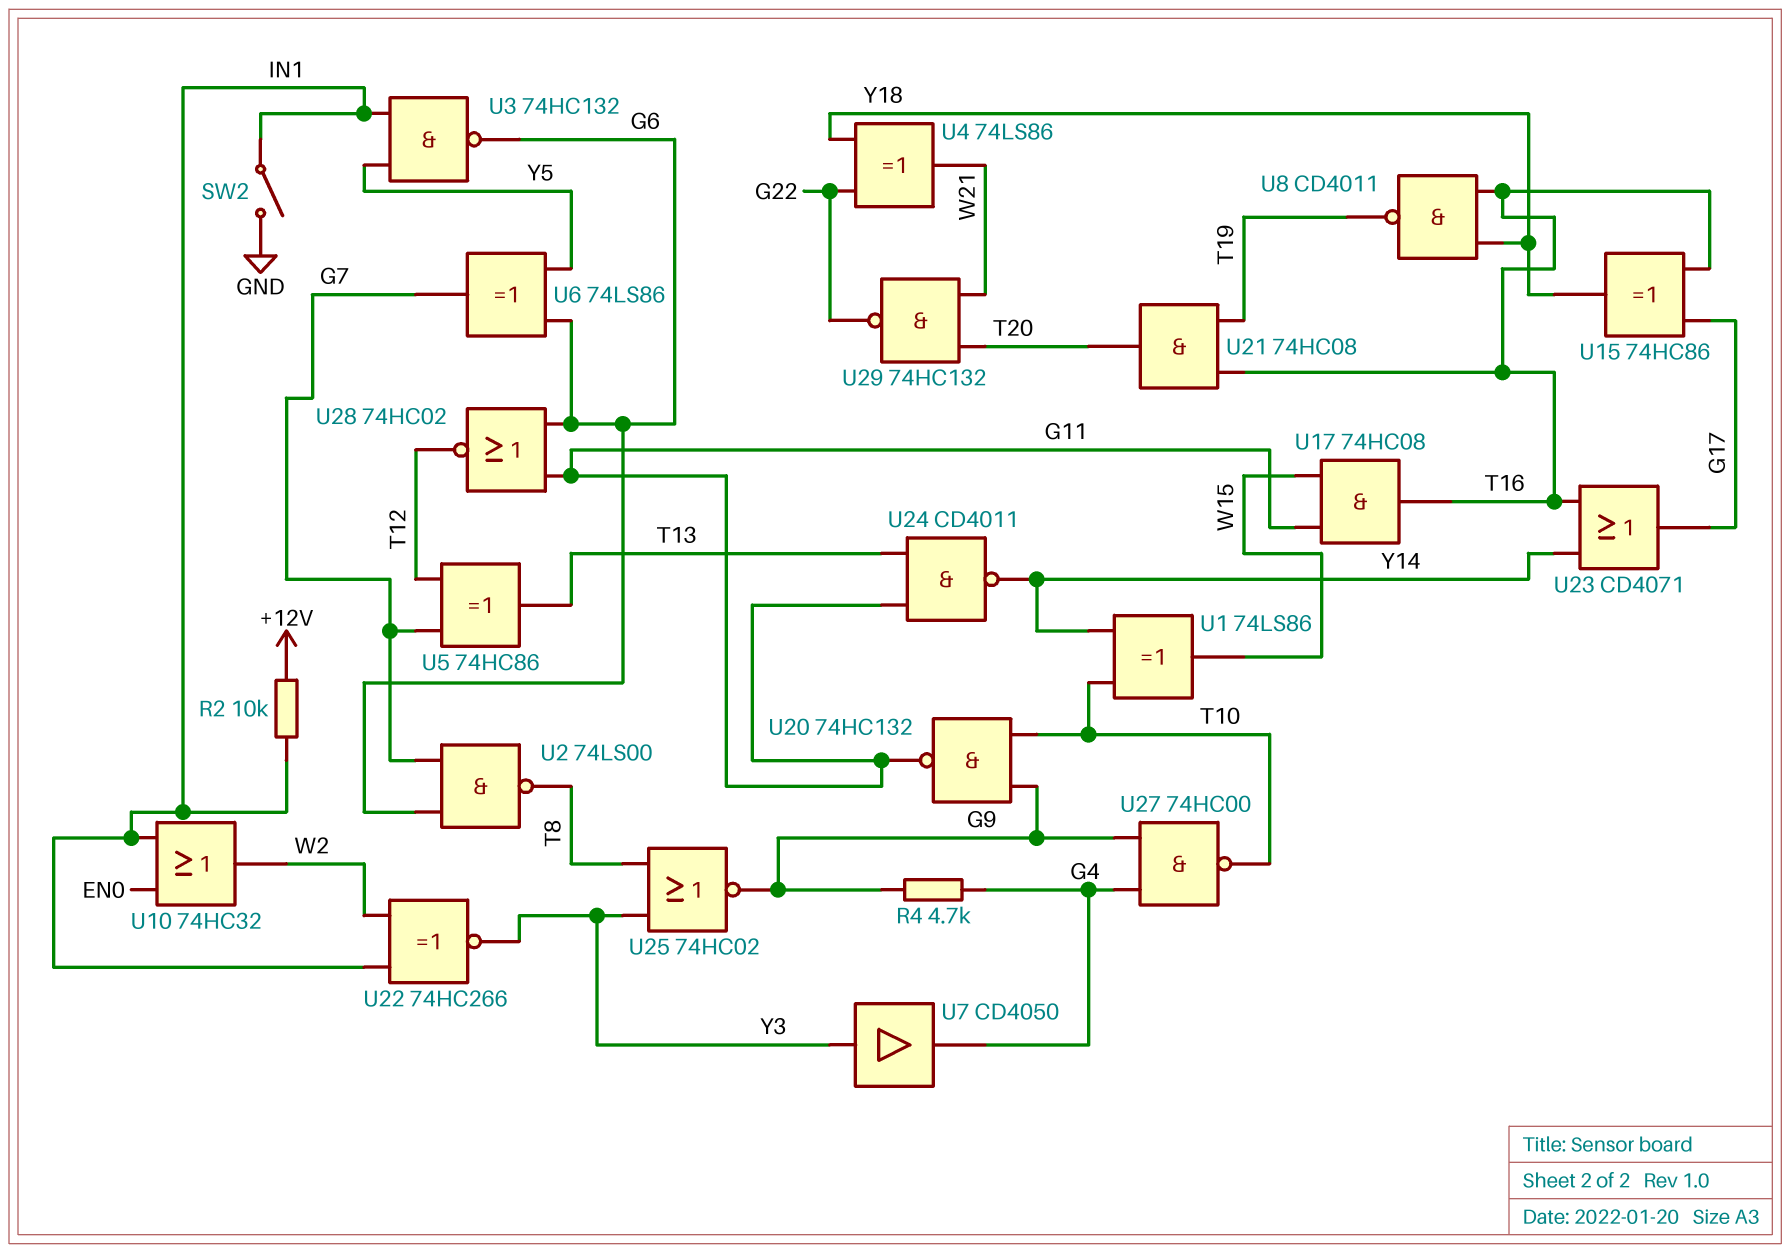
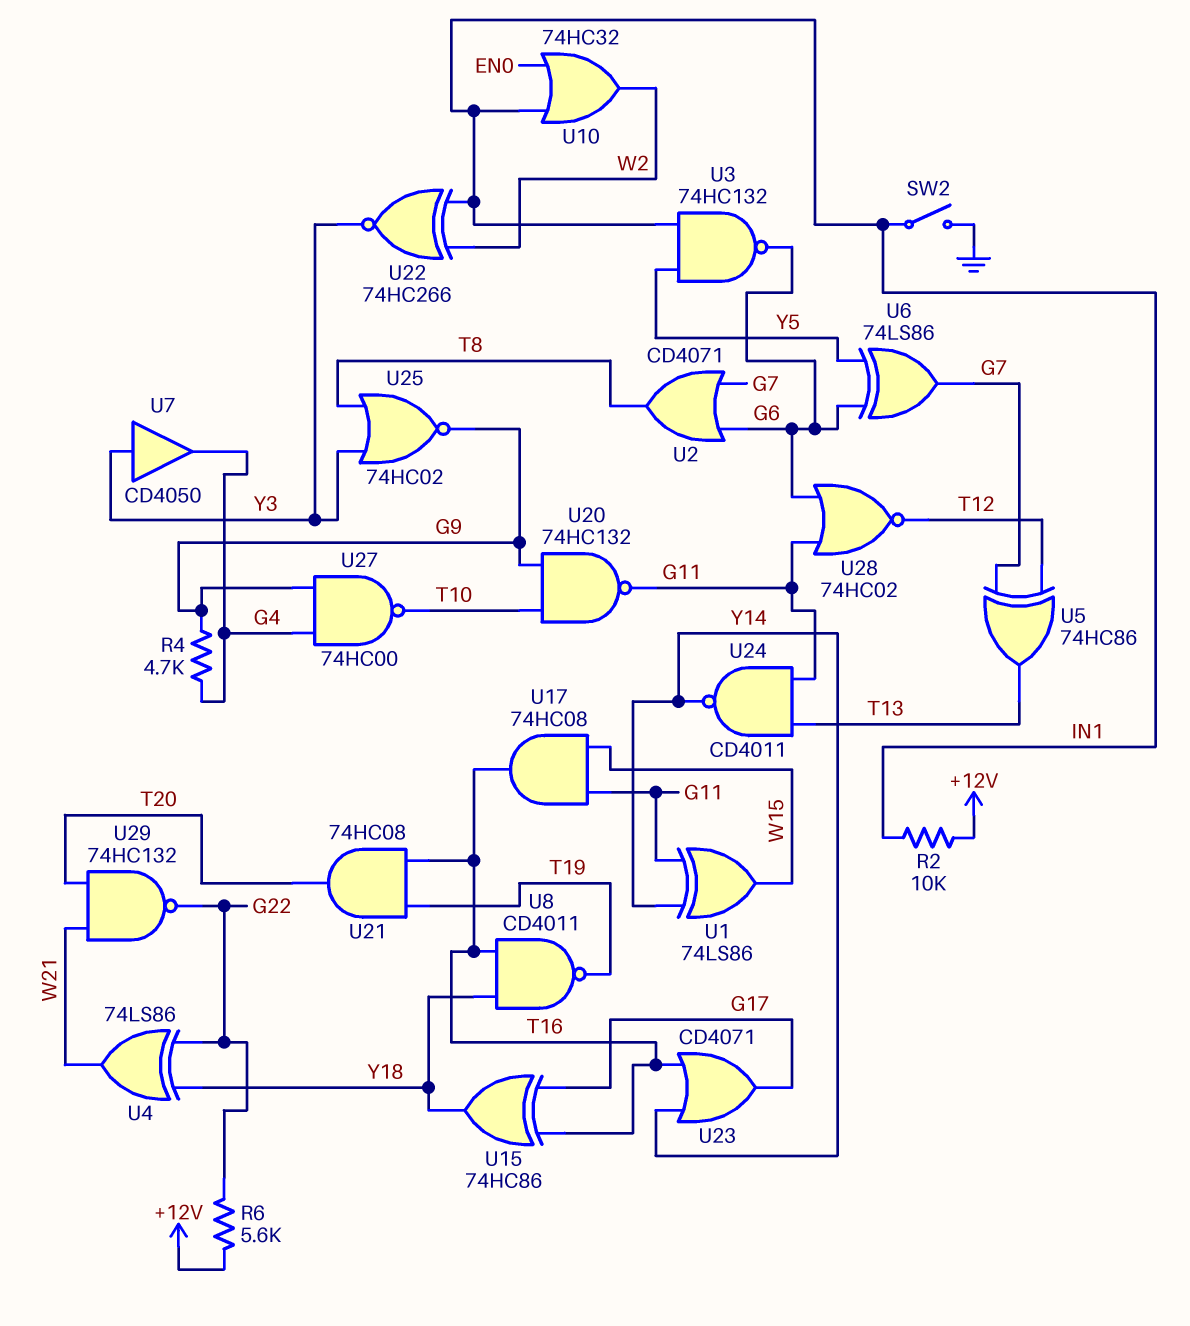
R6: none -> 5.6k (+12V, G22)
U1: XOR 74LS86 (in T10, in Y14, out W15) -> XOR 74LS86 (in G11, in Y14, out W15)
U2: NAND 74LS00 (in G6, in G7, out T8) -> OR CD4071 (in G6, in G7, out T8)

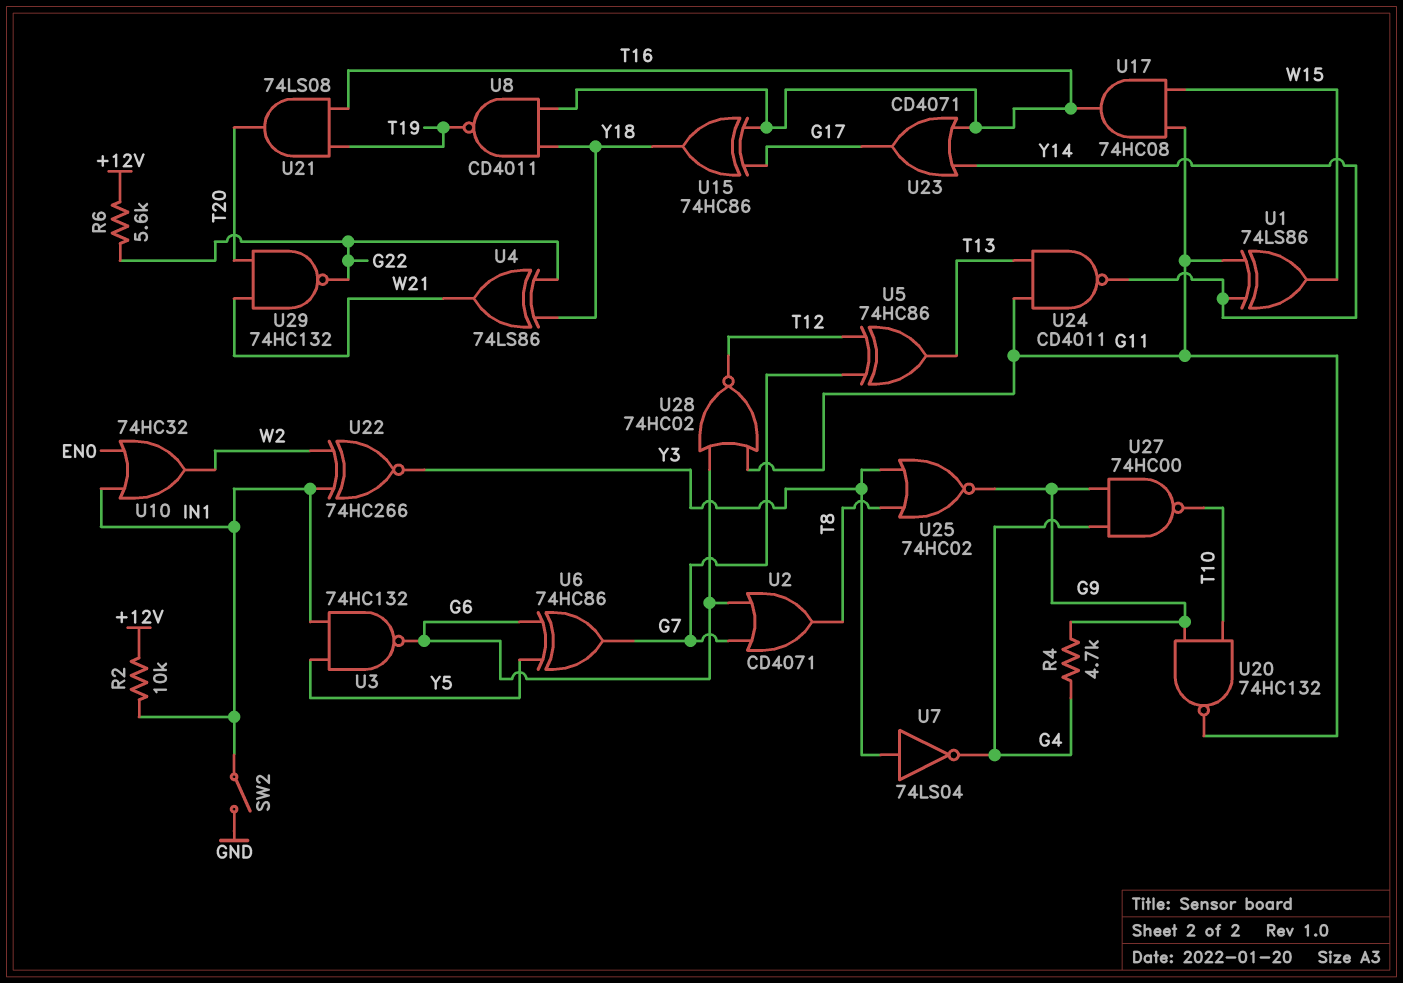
U6: XOR 74LS86 (in G6, in Y5, out G7) -> XOR 74HC86 (in G6, in Y5, out G7)
U7: buffer CD4050 (in Y3, out G4) -> NOT 74LS04 (in Y3, out G4)
U21: AND 74HC08 (in T16, in T19, out T20) -> AND 74LS08 (in T16, in T19, out T20)

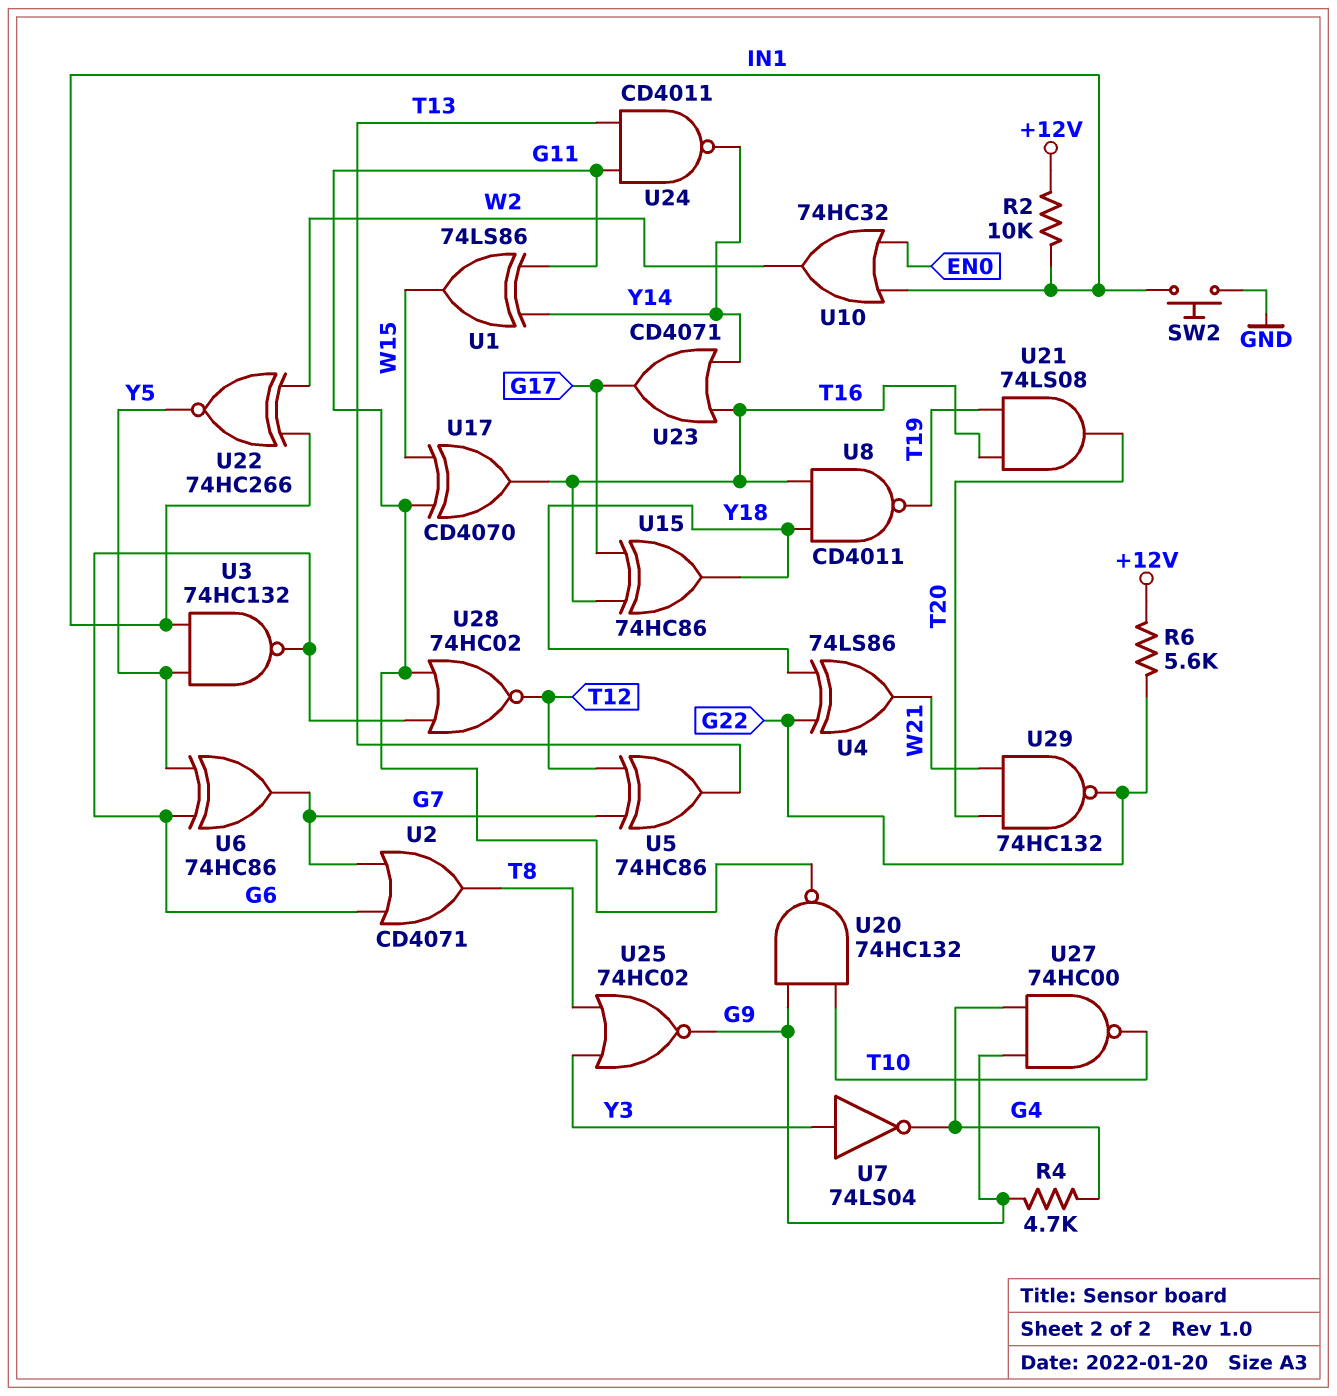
SW2: switch (GND, IN1) -> button (GND, IN1)
U17: AND 74HC08 (in G11, in W15, out T16) -> XOR CD4070 (in G11, in W15, out T16)
U22: XNOR 74HC266 (in IN1, in W2, out Y3) -> XNOR 74HC266 (in IN1, in W2, out Y5)

